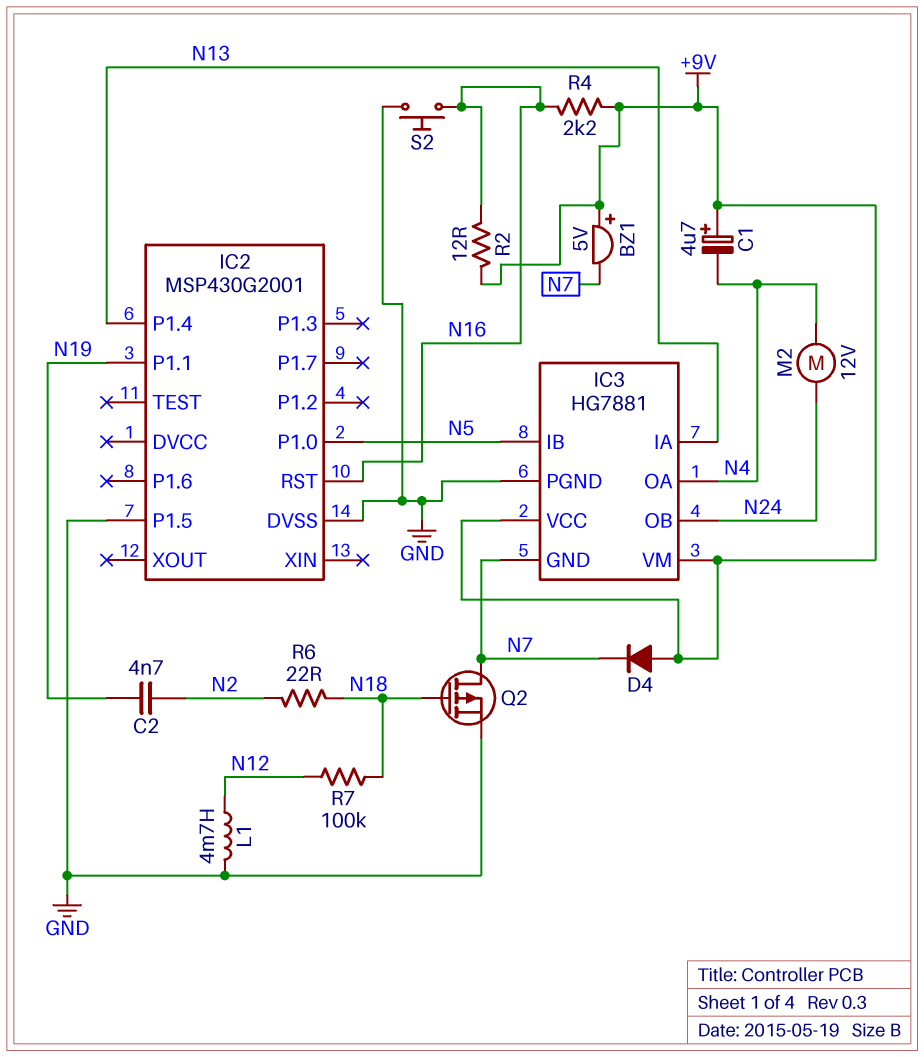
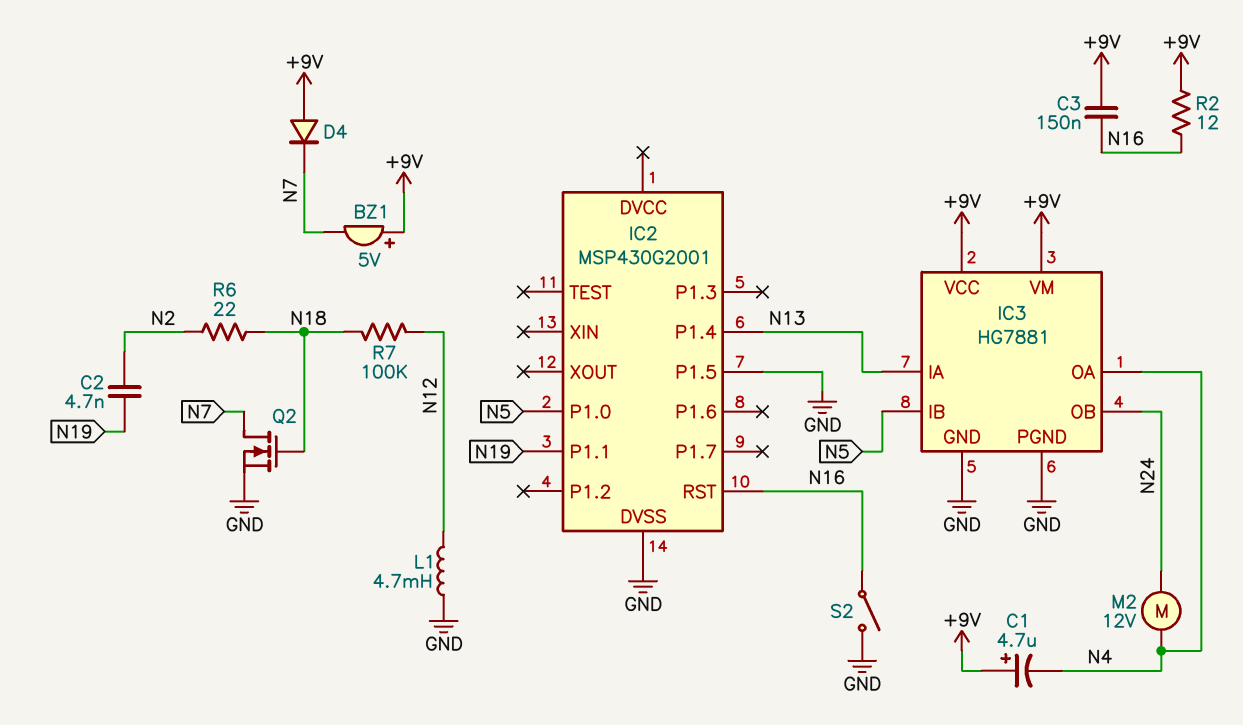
C3: none -> 150nF (+9V, N16)
IC3 pin GND: N7 -> GND
Q2: PMOS (G N18, D N7, S GND) -> NMOS (G N18, D N7, S GND)
R4: 2.2k (+9V, N16) -> none
S2: button (GND, N16) -> switch (GND, N16)

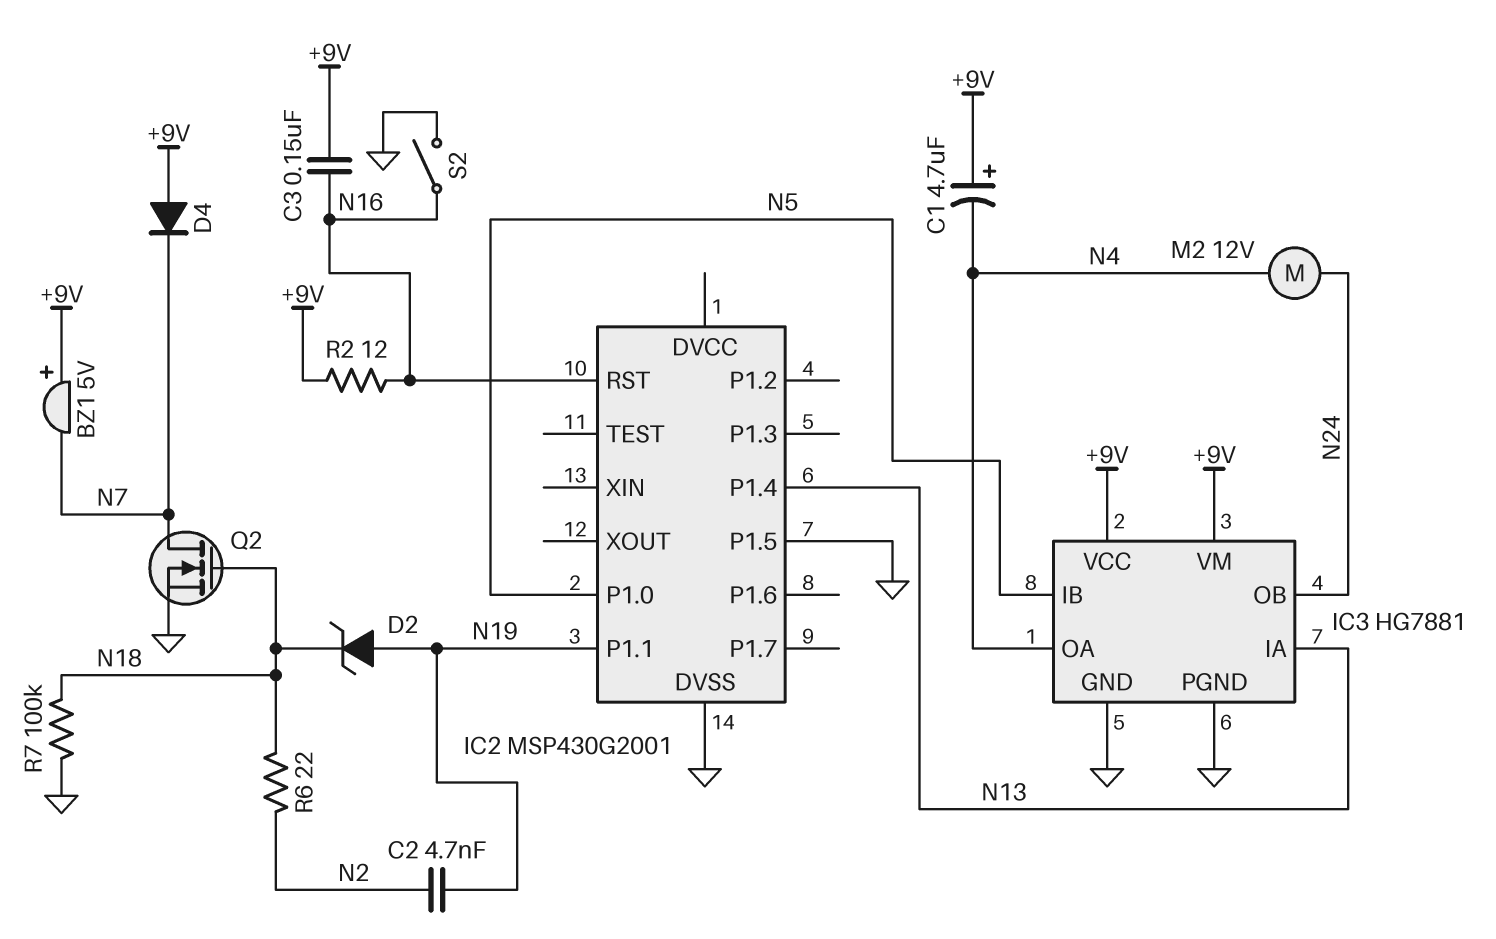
D2: none -> zener (A N19, K N18)
L1: 4.7mH (GND, N12) -> none
R7: 100k (N12, N18) -> 100k (GND, N18)

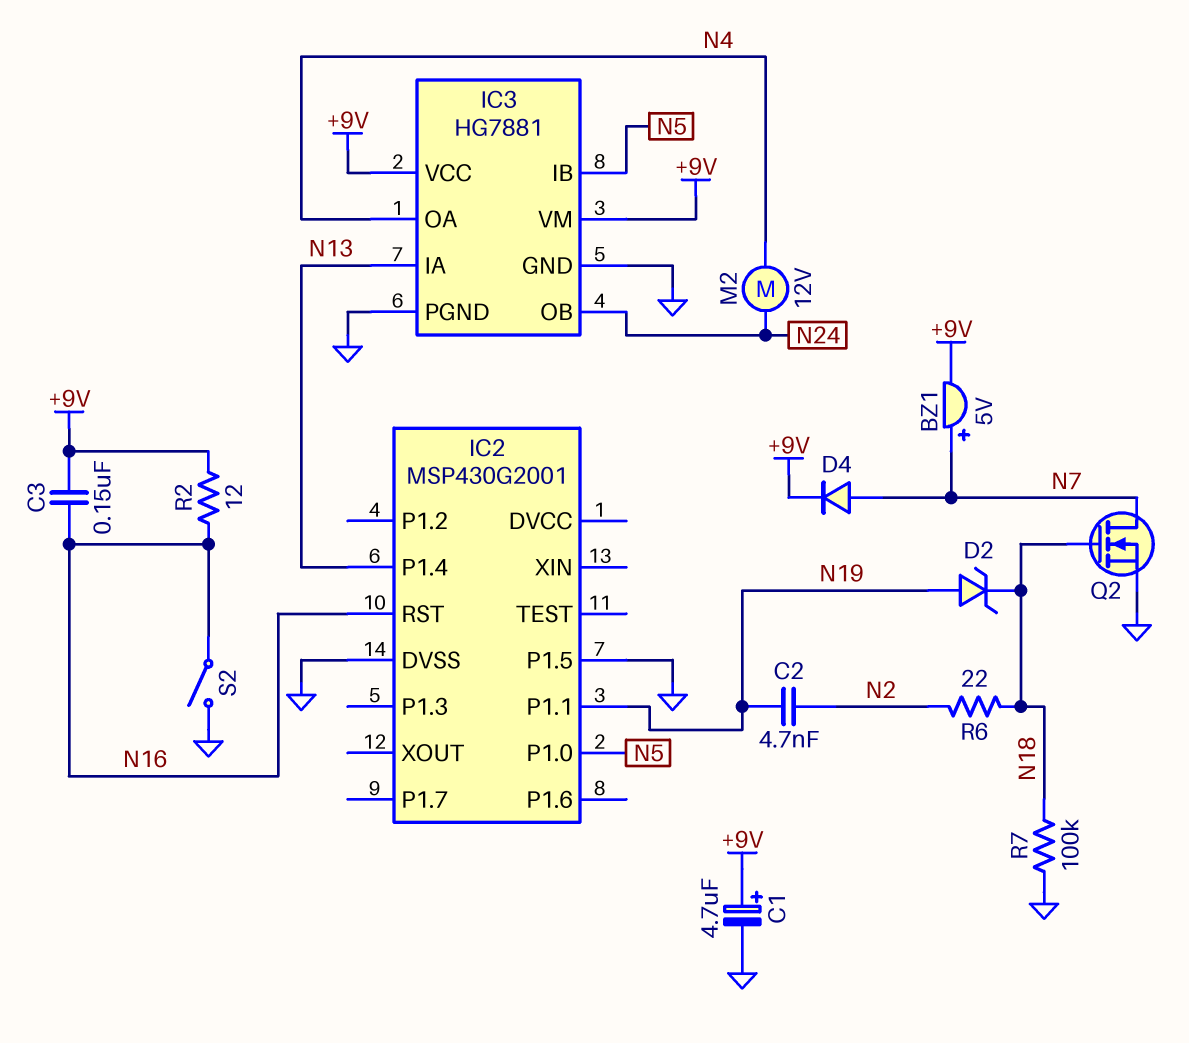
BZ1: buzzer 5V (plus +9V, minus N7) -> buzzer 5V (plus N7, minus +9V)
C1: 4.7uF (plus +9V, minus N4) -> 4.7uF (plus +9V, minus GND)
D4: diode (A +9V, K N7) -> diode (A N7, K +9V)

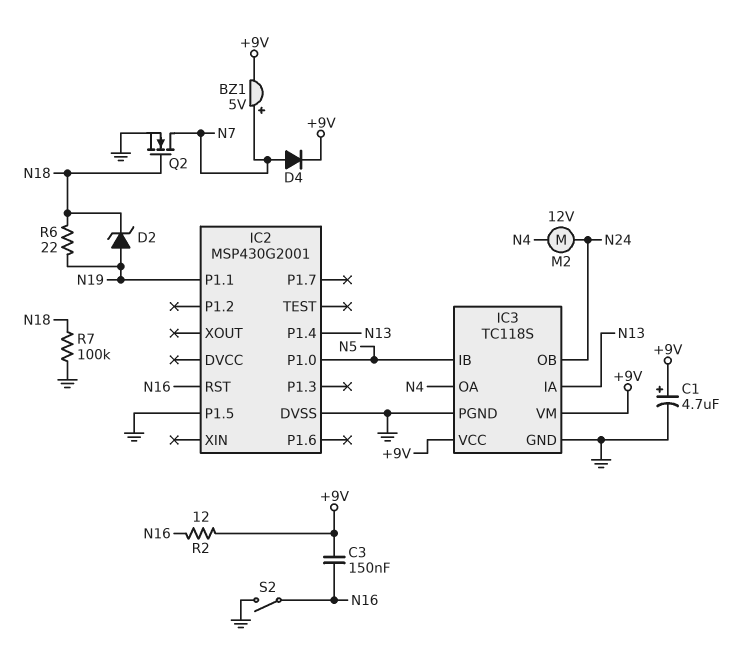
C2: 4.7nF (N2, N19) -> none
IC3: HG7881 -> TC118S
R6: 22 (N2, N18) -> 22 (N18, N19)

